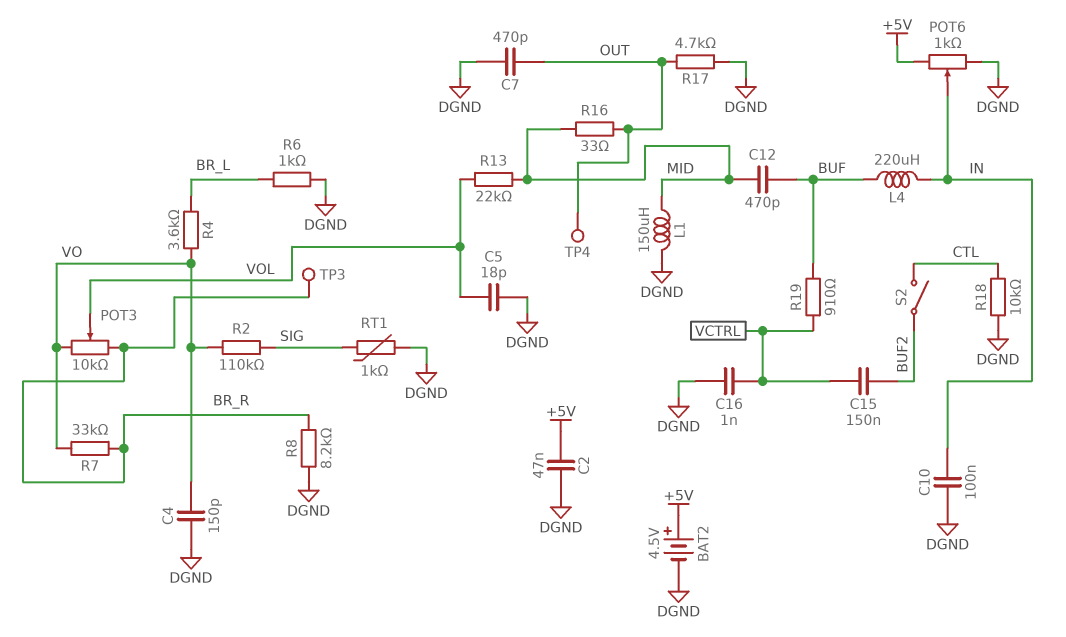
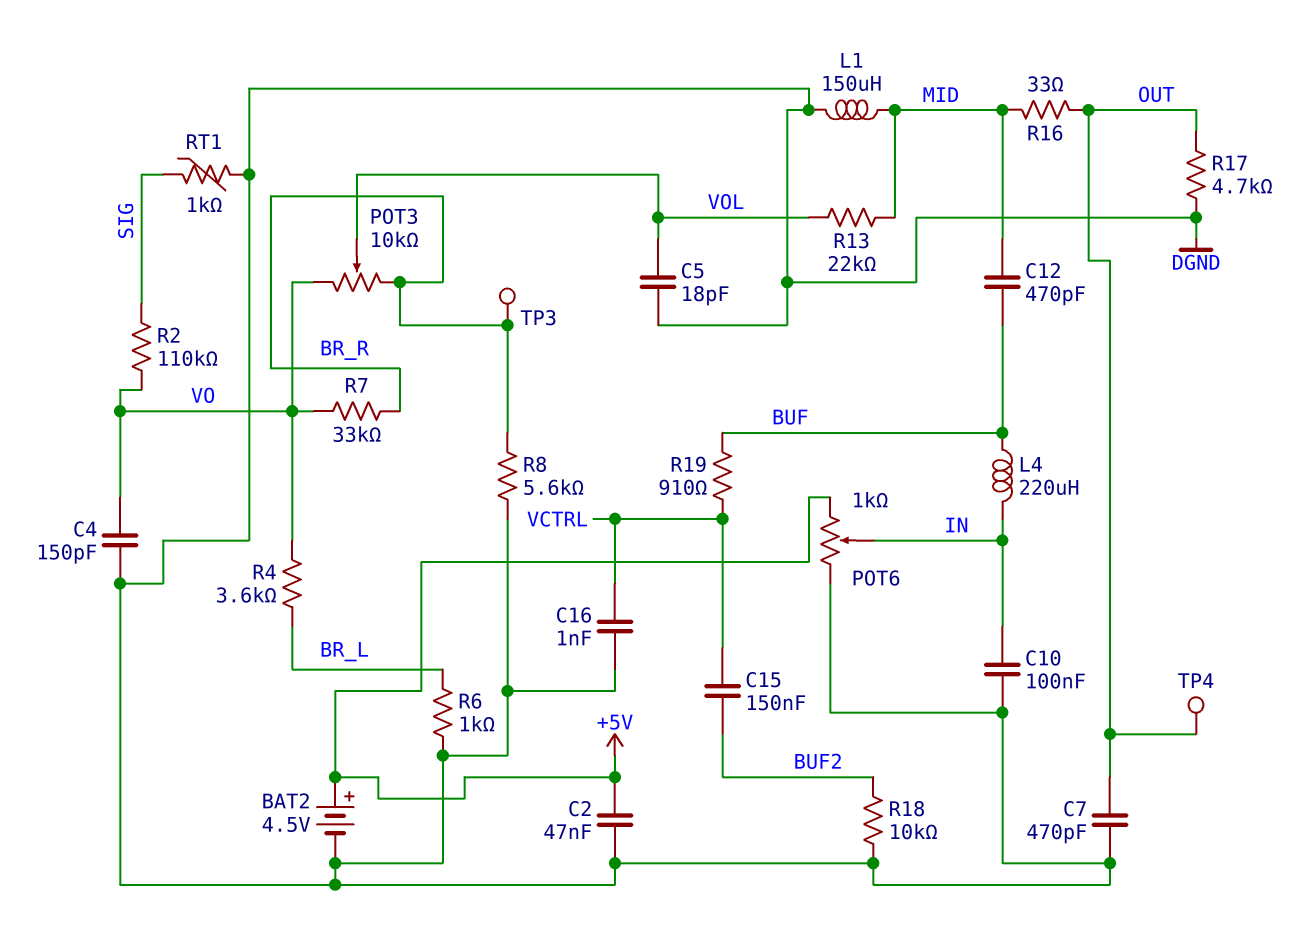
R8: 8.2k (BR_R, DGND) -> 5.6k (BR_R, DGND)
R18: 10k (CTL, DGND) -> 10k (BUF2, DGND)
S2: switch (BUF2, CTL) -> none

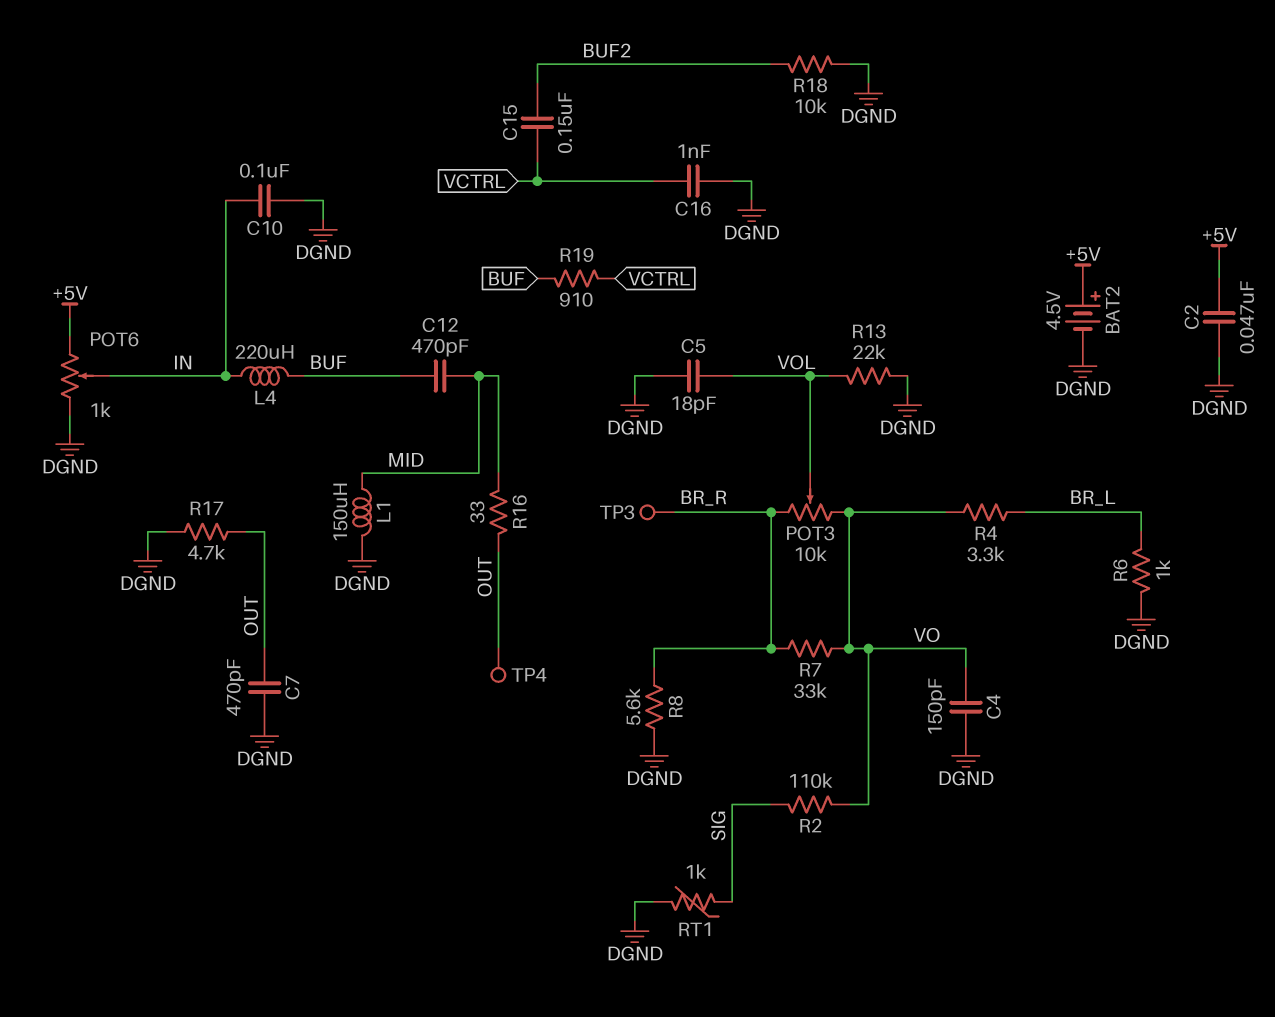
R4: 3.6k (BR_L, VO) -> 3.3k (BR_L, VO)
R13: 22k (MID, VOL) -> 22k (DGND, VOL)

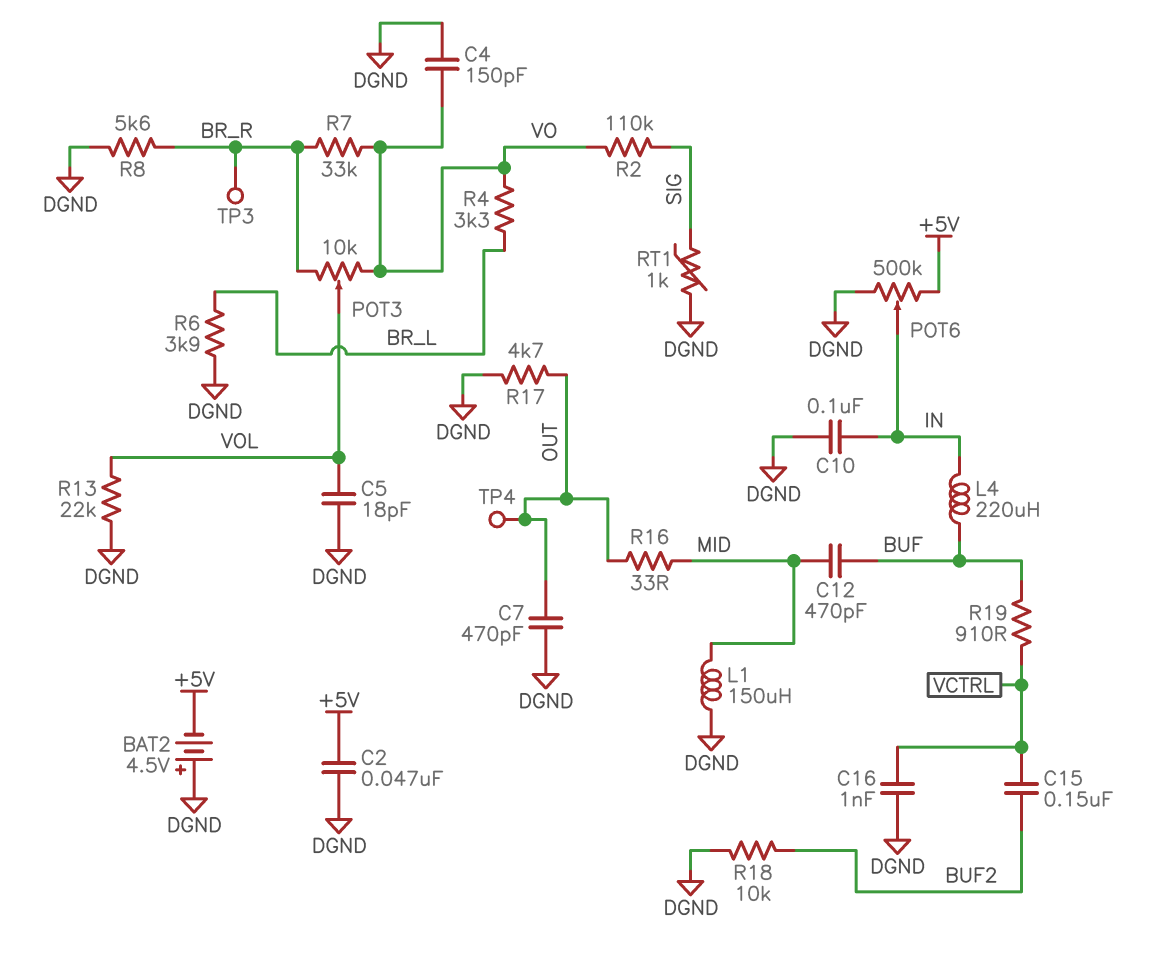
BAT2: 4.5V (plus +5V, minus DGND) -> 4.5V (plus DGND, minus +5V)
POT6: 1k (+5V, DGND, wiper IN) -> 500k (+5V, DGND, wiper IN)
R6: 1k (BR_L, DGND) -> 3.9k (BR_L, DGND)

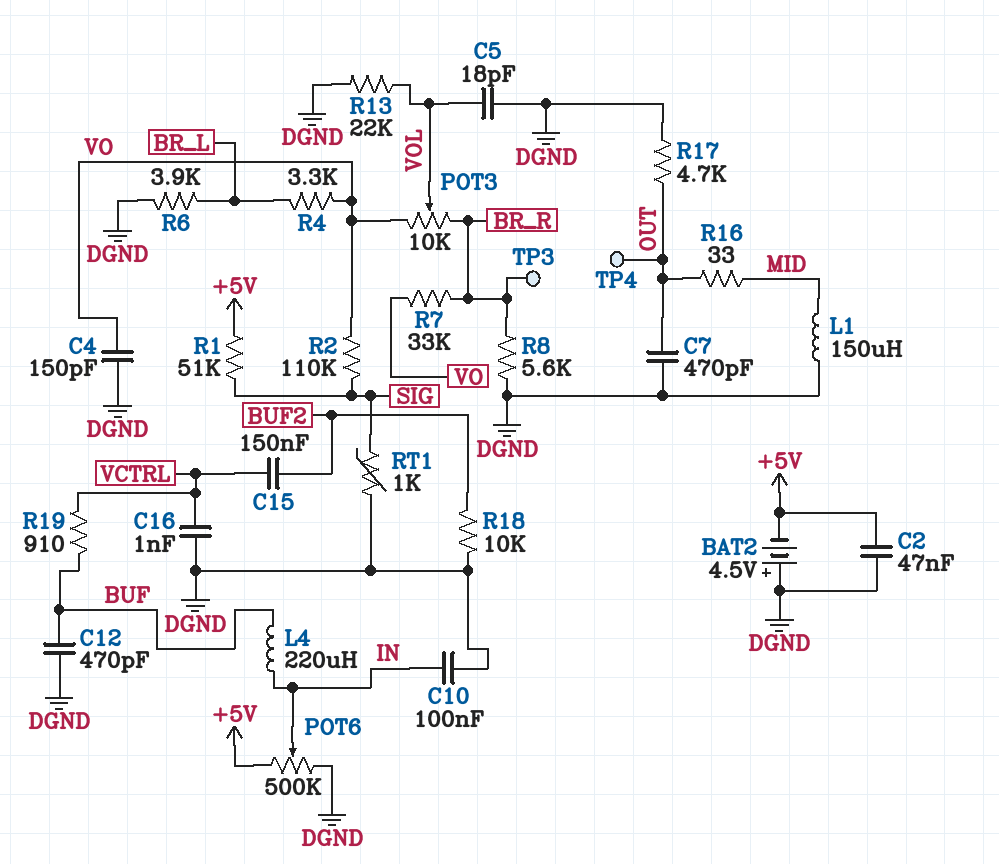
C12: 470pF (BUF, MID) -> 470pF (BUF, DGND)
R1: none -> 51k (+5V, SIG)

